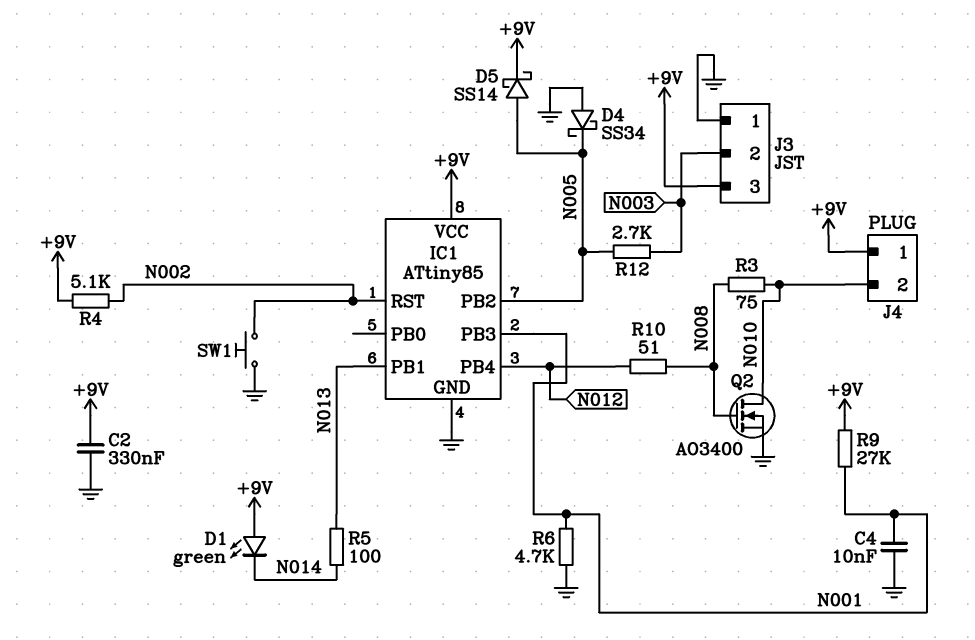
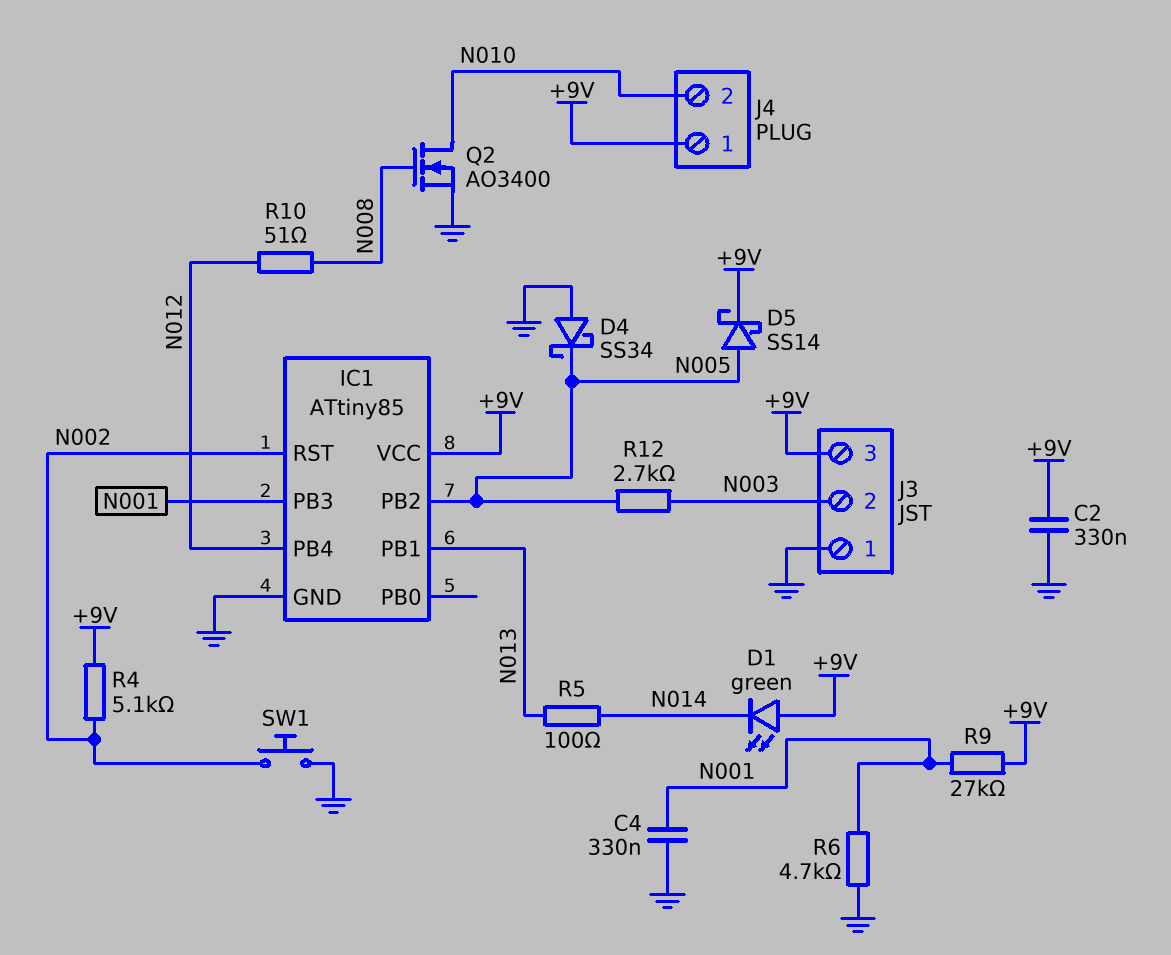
C4: 10nF (GND, N001) -> 330nF (GND, N001)
R3: 75 (N008, N010) -> none

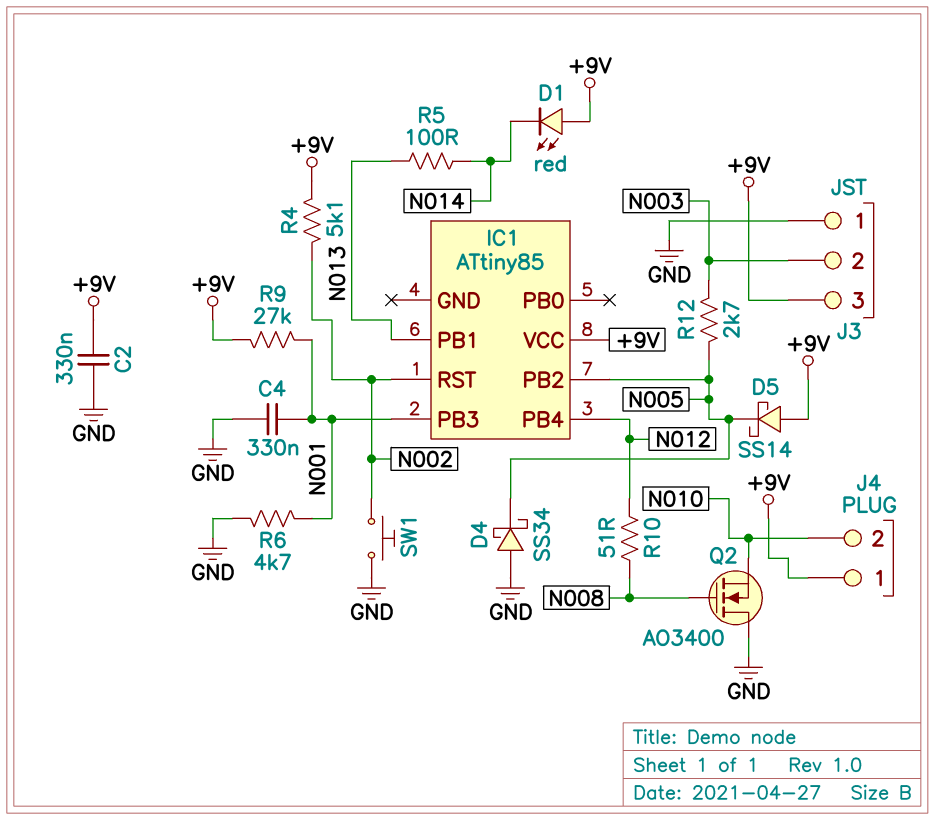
D1: LED green (A +9V, K N014) -> LED red (A +9V, K N014)
D5: schottky SS14 (A N005, K +9V) -> schottky SS14 (A +9V, K N005)
IC1 pin GND: GND -> none
Q2: NMOS AO3400 (G N008, D N010, S GND) -> NMOS AO3400 (G N008, D GND, S N010)

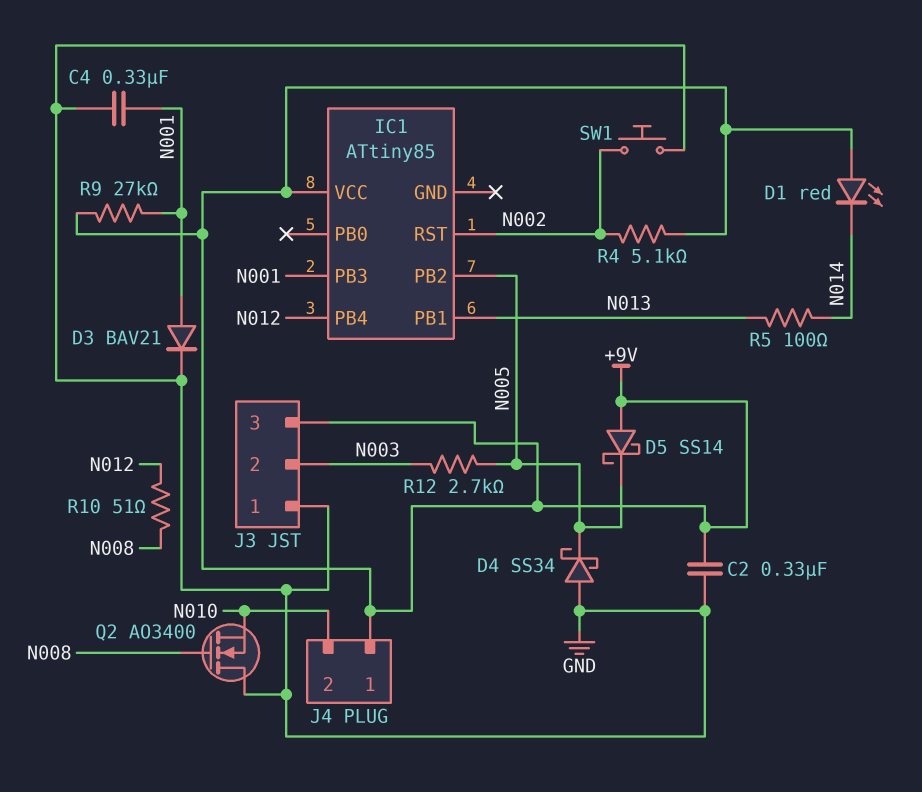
D3: none -> diode BAV21 (A N001, K GND)
R6: 4.7k (GND, N001) -> none

